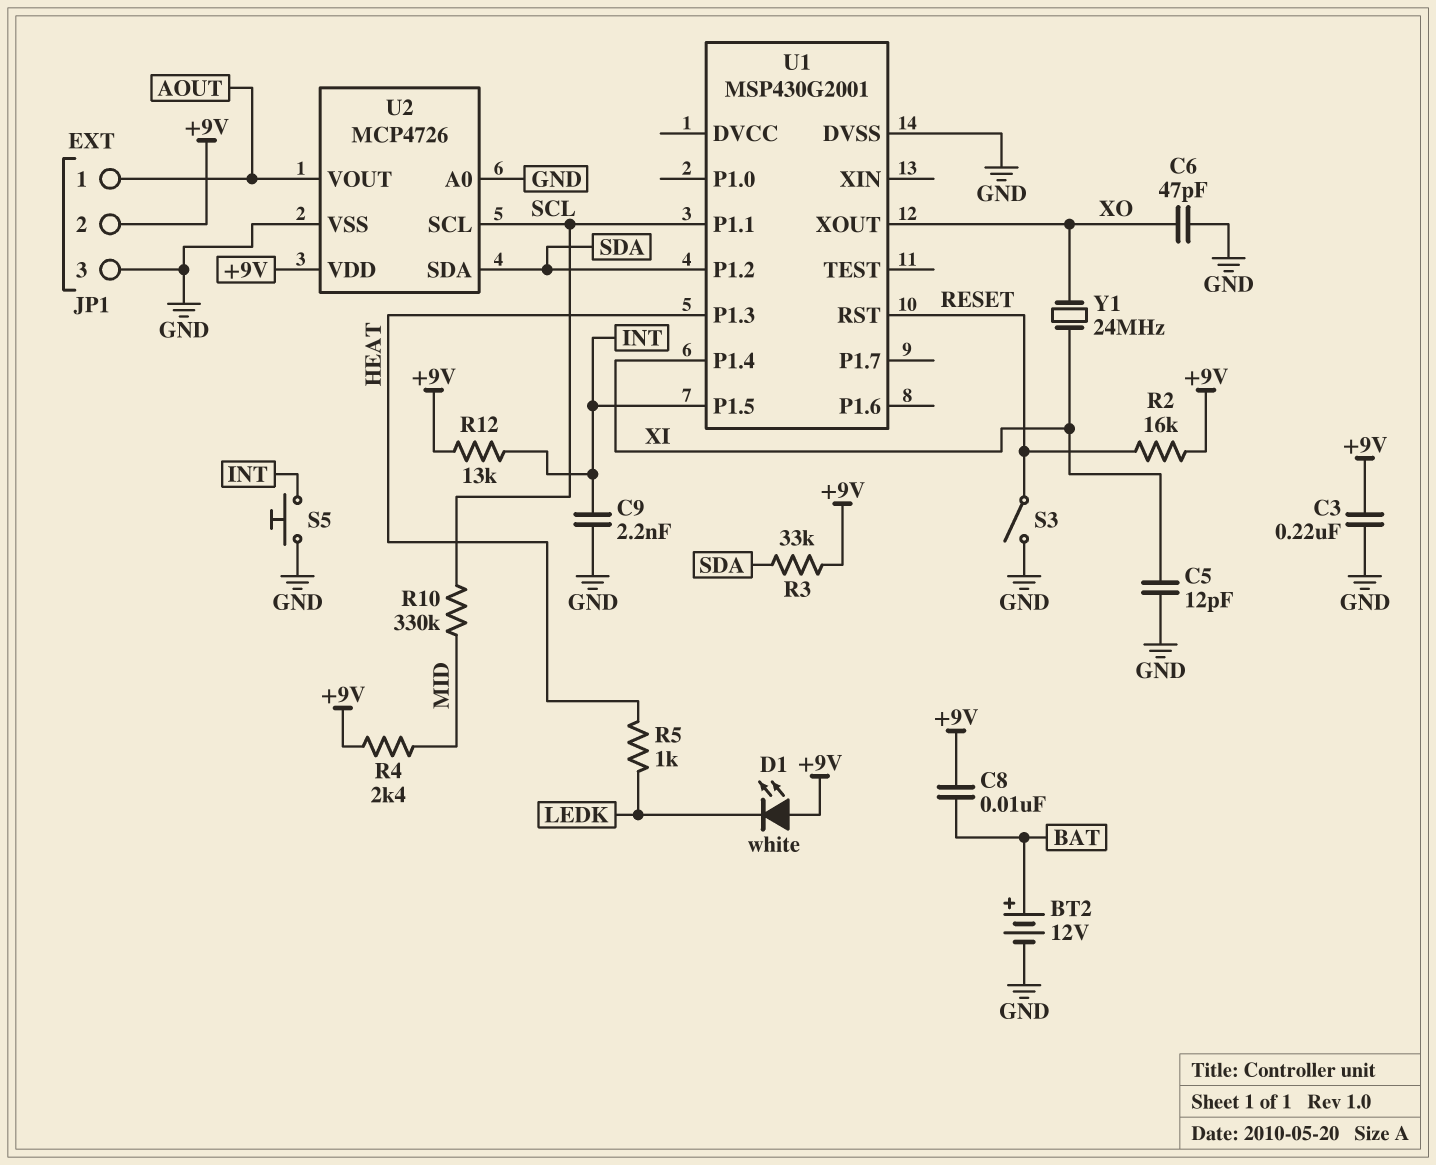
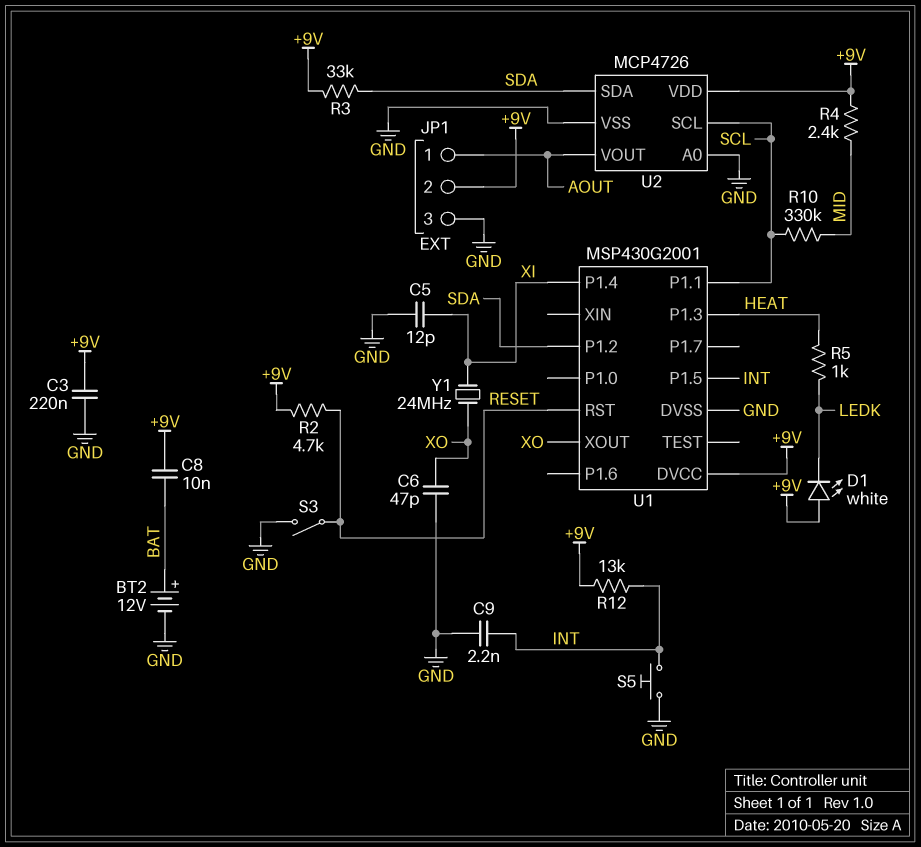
R2: 16k (+9V, RESET) -> 4.7k (+9V, RESET)
U1 pin DVCC: none -> +9V

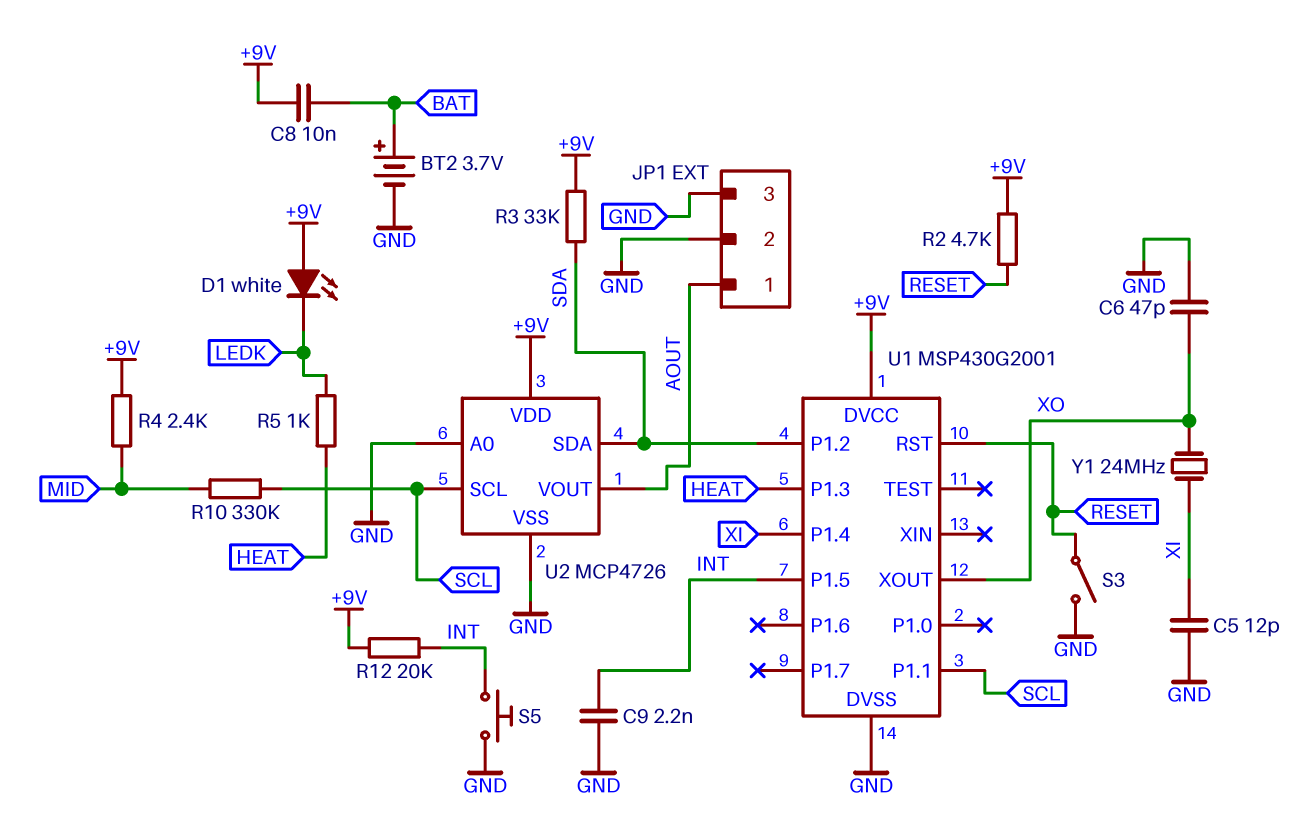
BT2: 12V (plus BAT, minus GND) -> 3.7V (plus BAT, minus GND)
C3: 220nF (+9V, GND) -> none
JP1 pin 2: +9V -> GND
R12: 13k (+9V, INT) -> 20k (+9V, INT)

